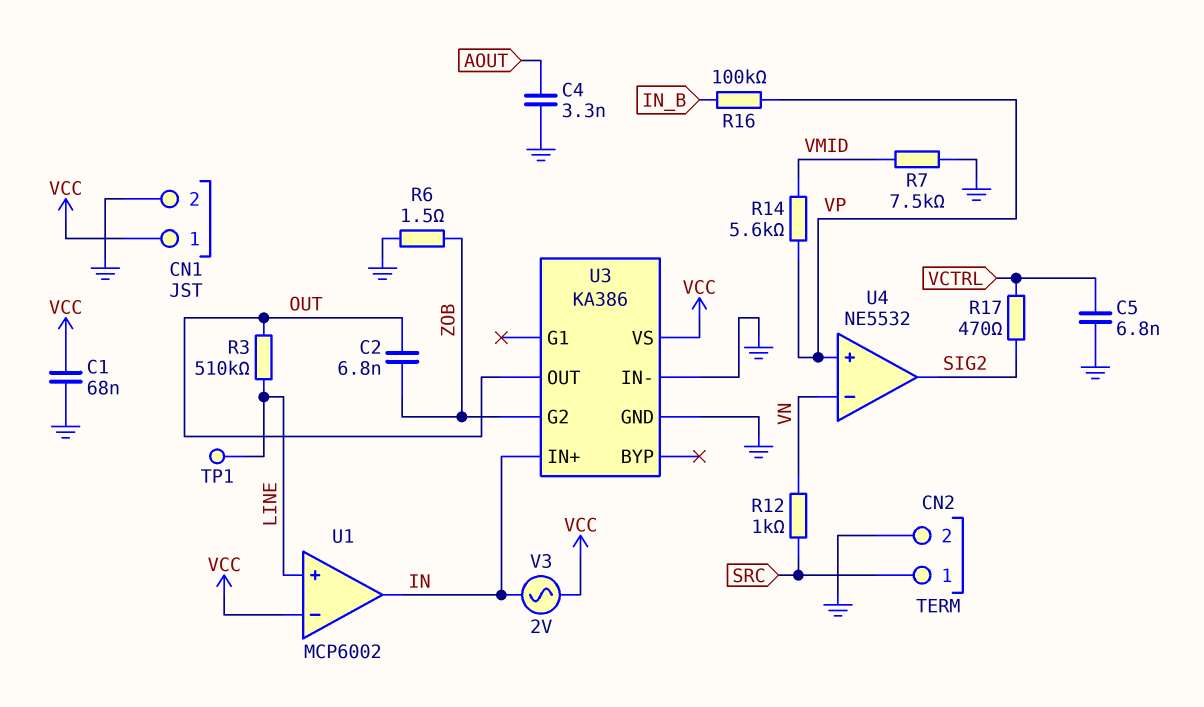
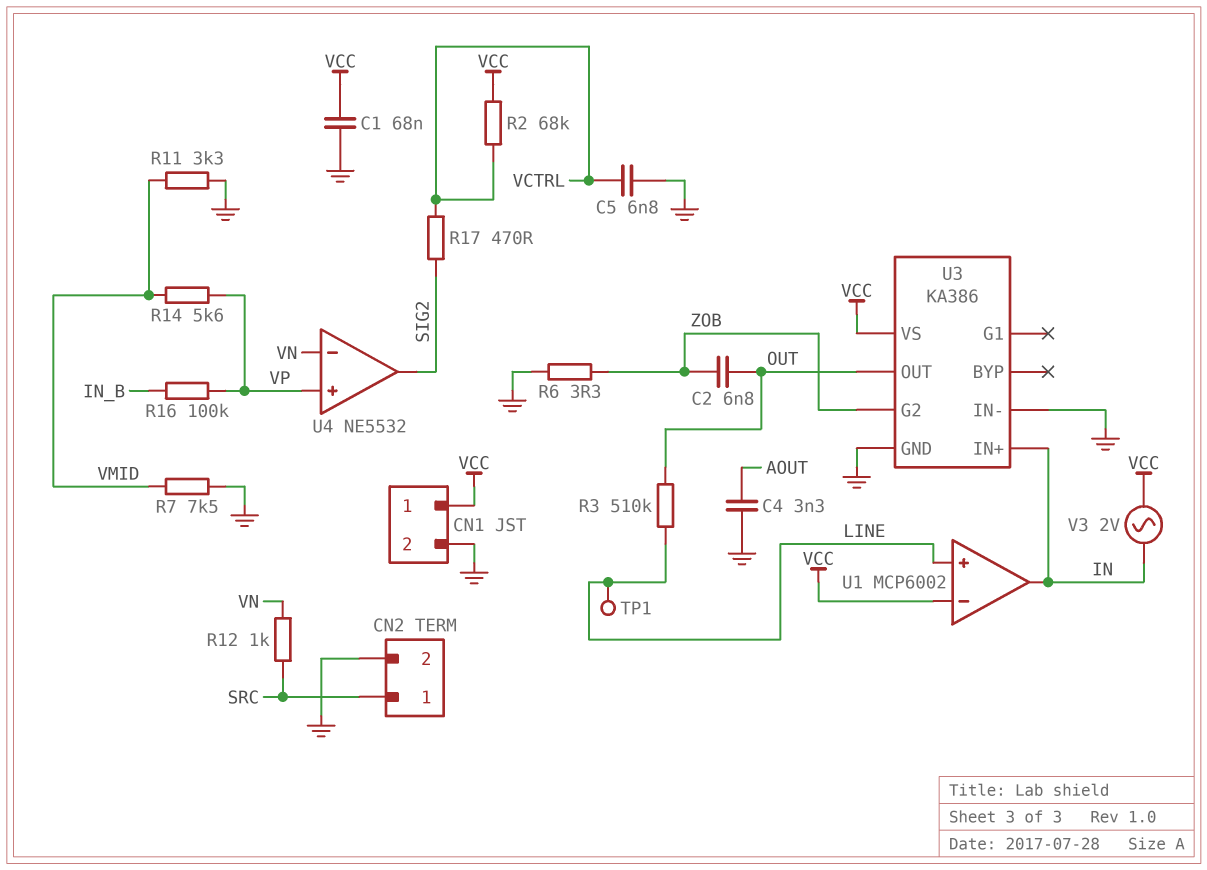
R2: none -> 68k (VCC, VCTRL)
R6: 1.5 (GND, ZOB) -> 3.3 (GND, ZOB)
R11: none -> 3.3k (GND, VMID)

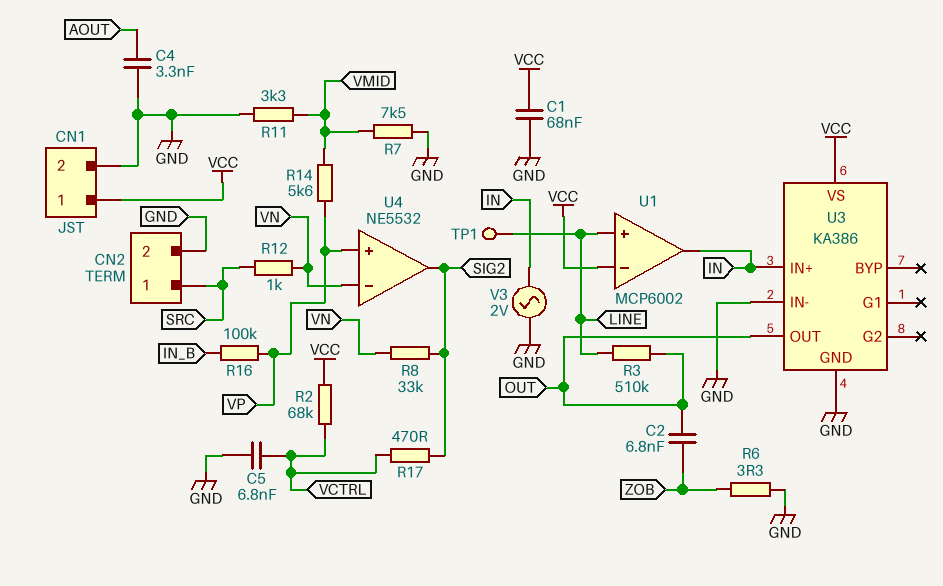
R8: none -> 33k (SIG2, VN)
U3 pin G2: ZOB -> none
V3: AC 2V (IN, VCC) -> AC 2V (GND, IN)

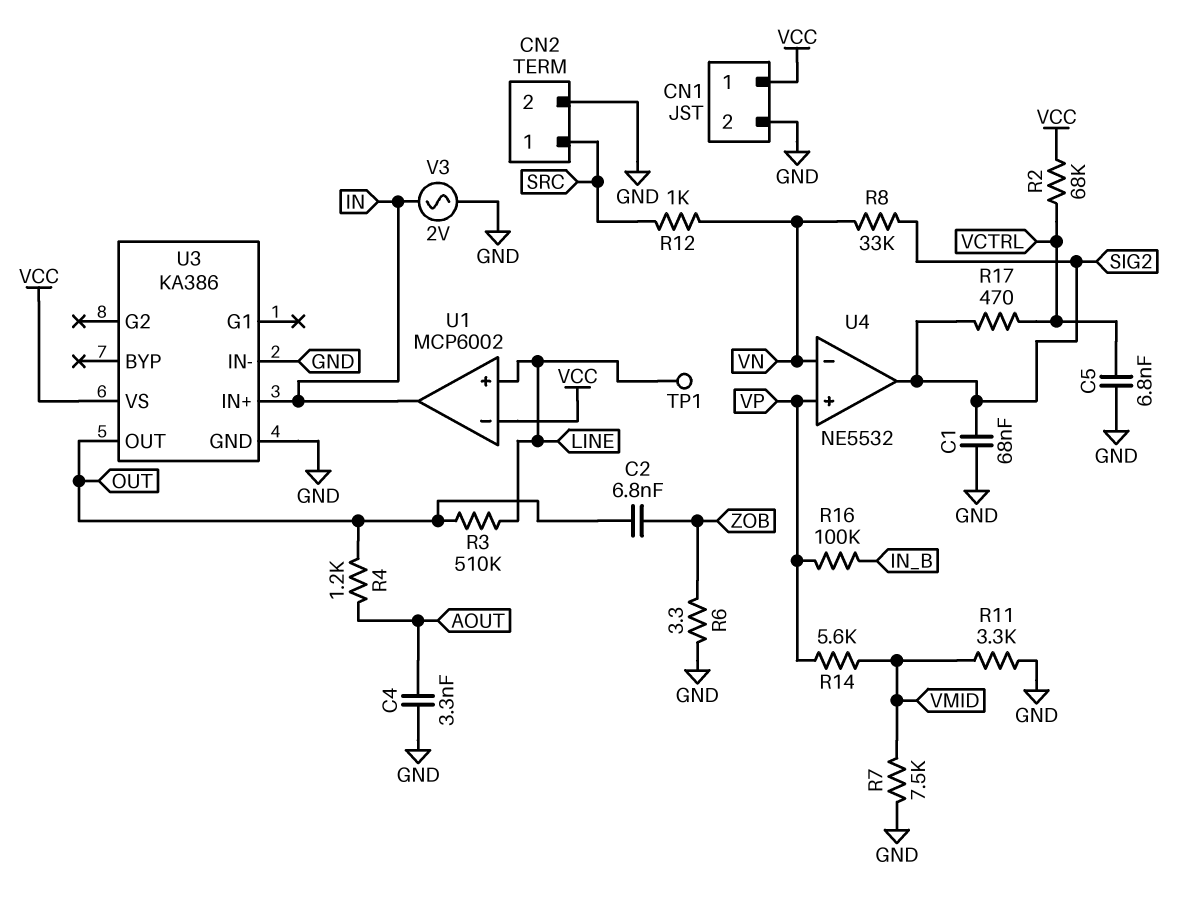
C1: 68nF (GND, VCC) -> 68nF (GND, SIG2)
R4: none -> 1.2k (AOUT, OUT)

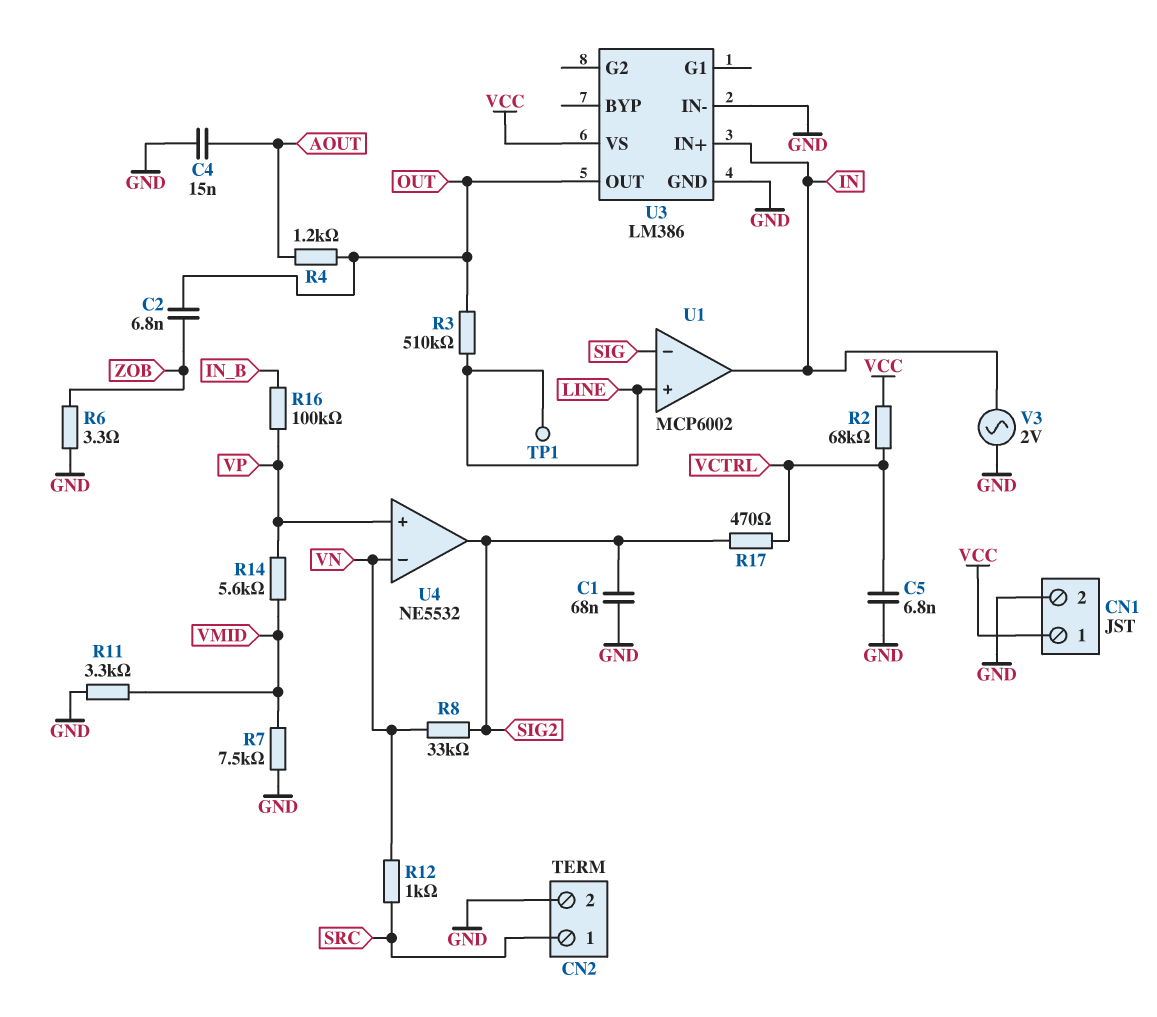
C4: 3.3nF (AOUT, GND) -> 15nF (AOUT, GND)
U1 pin in-: VCC -> SIG
U3: KA386 -> LM386

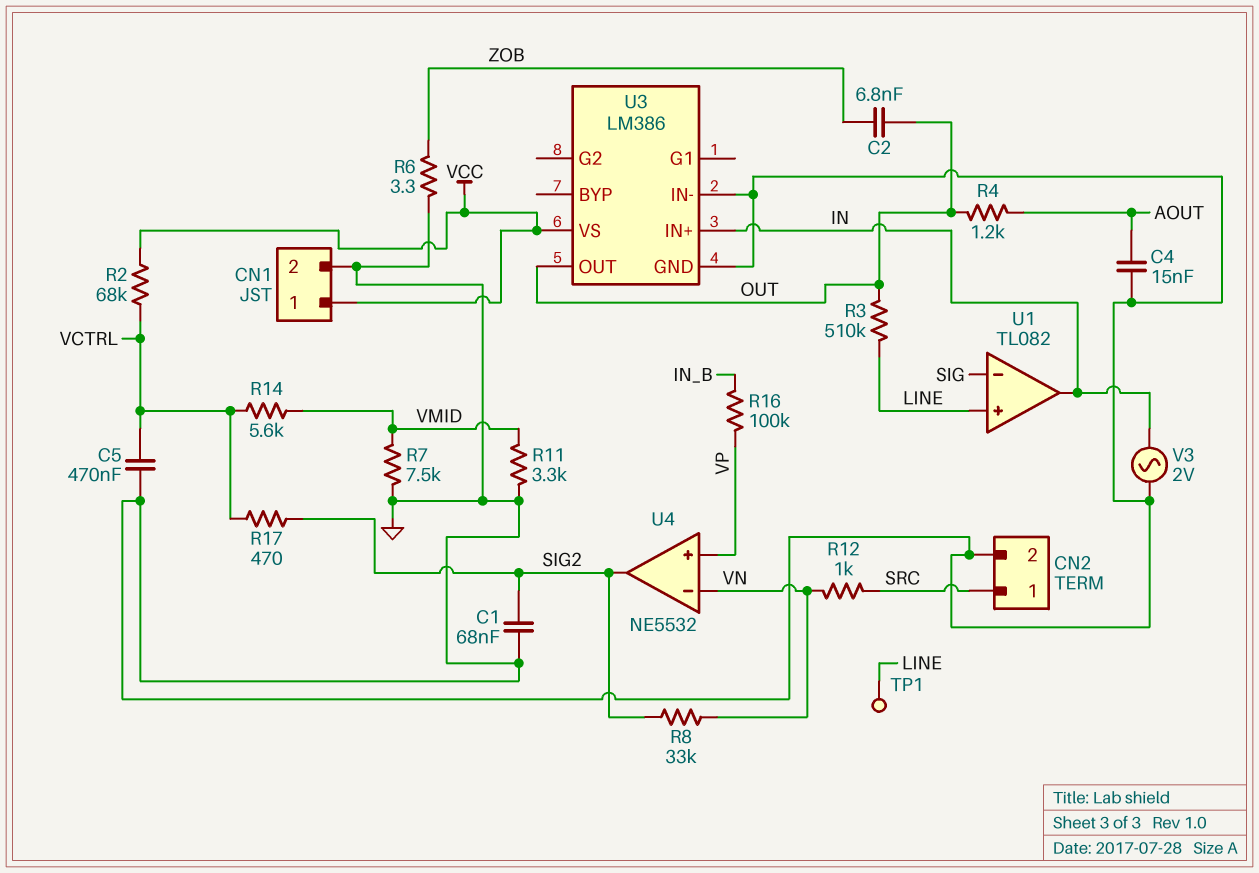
C5: 6.8nF (GND, VCTRL) -> 470nF (GND, VCTRL)
R14: 5.6k (VMID, VP) -> 5.6k (VCTRL, VMID)
U1: MCP6002 -> TL082

